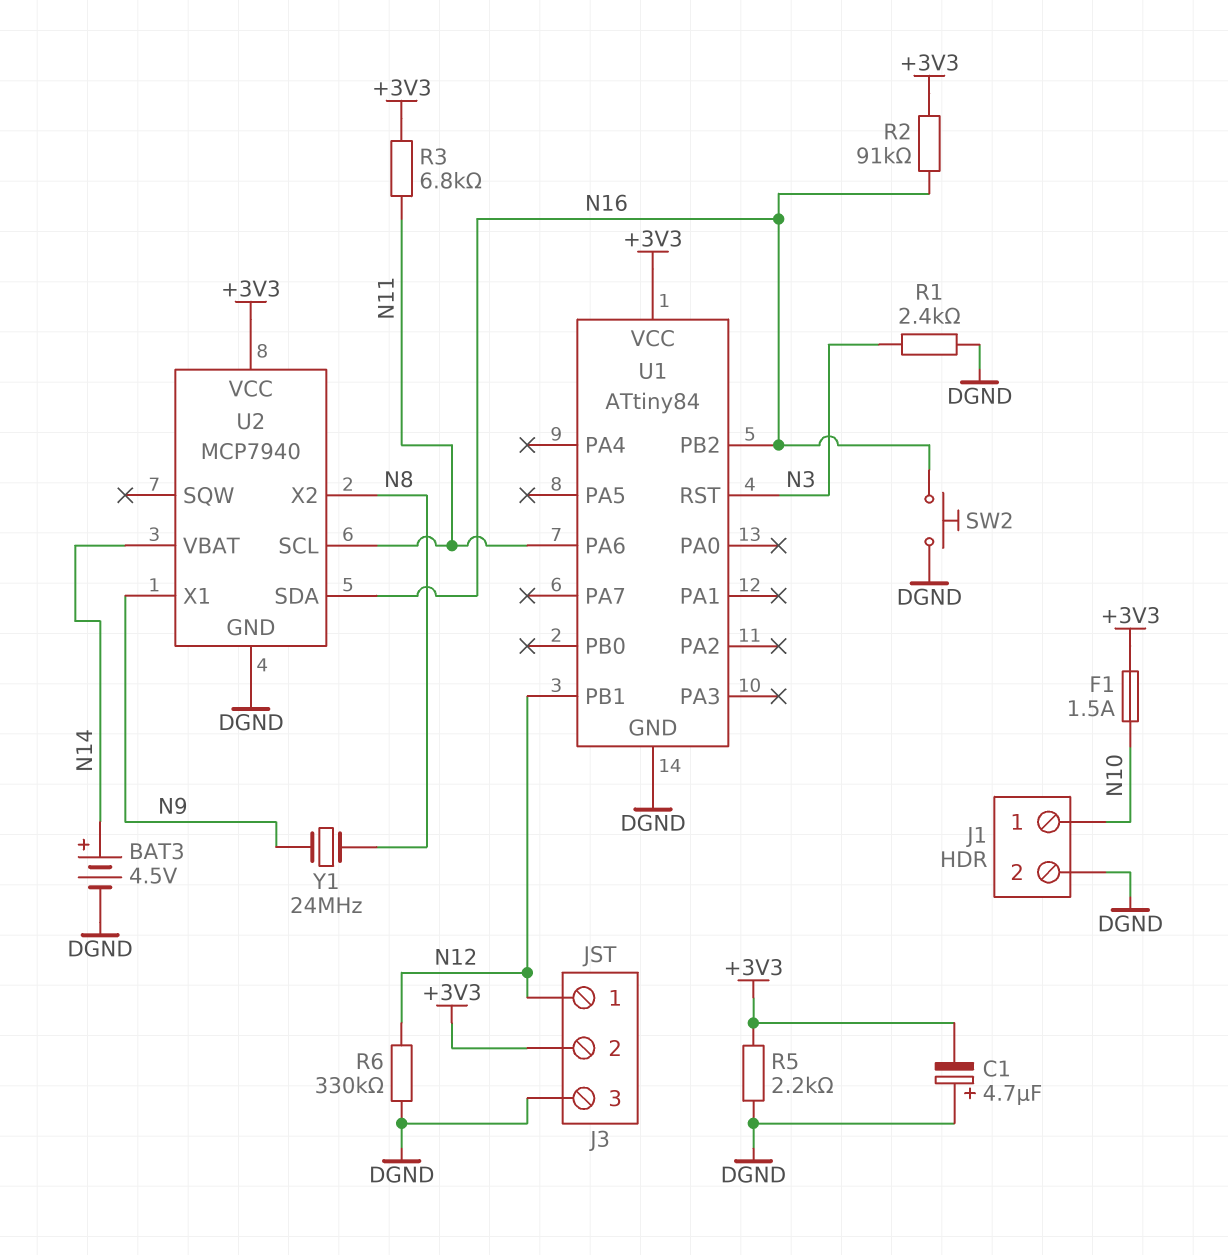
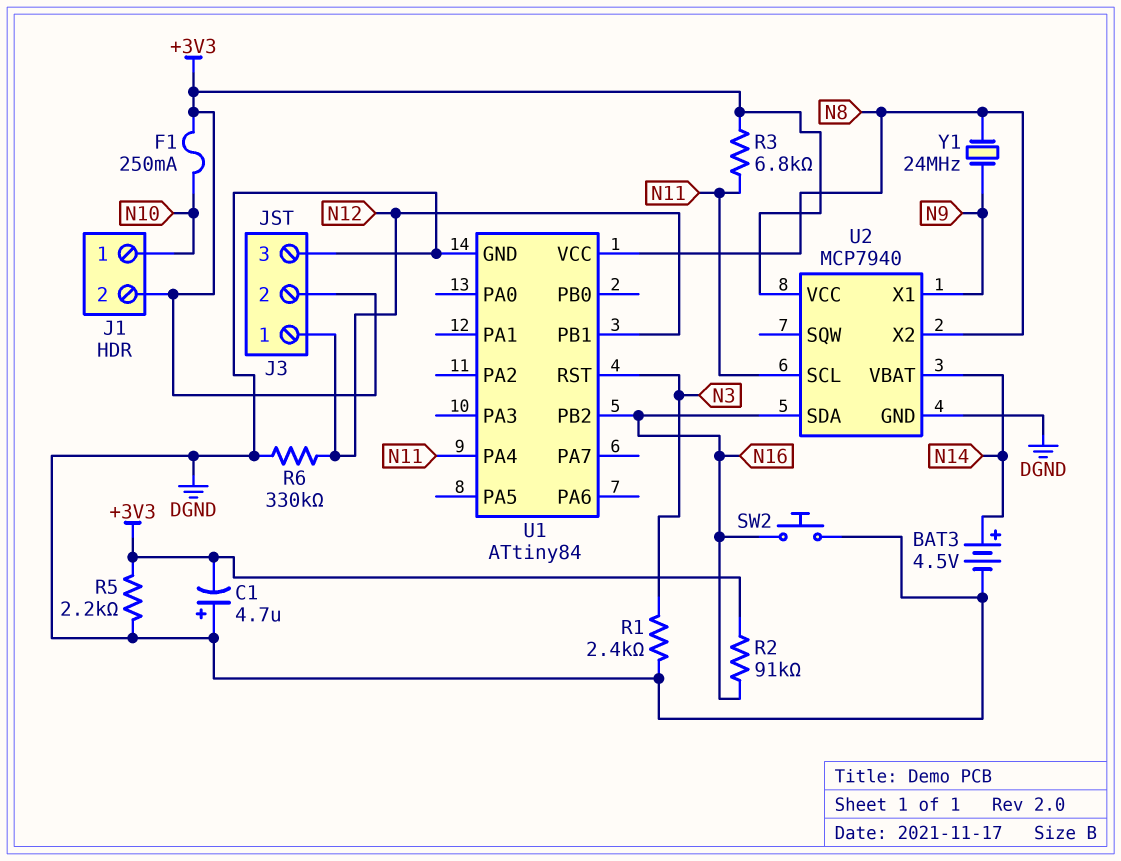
F1: 1.5A (+3V3, N10) -> 250mA (+3V3, N10)
J1 pin 2: DGND -> +3V3
U1 pin PA4: none -> N11
U1 pin PA6: N11 -> none
U1 pin VCC: +3V3 -> N8

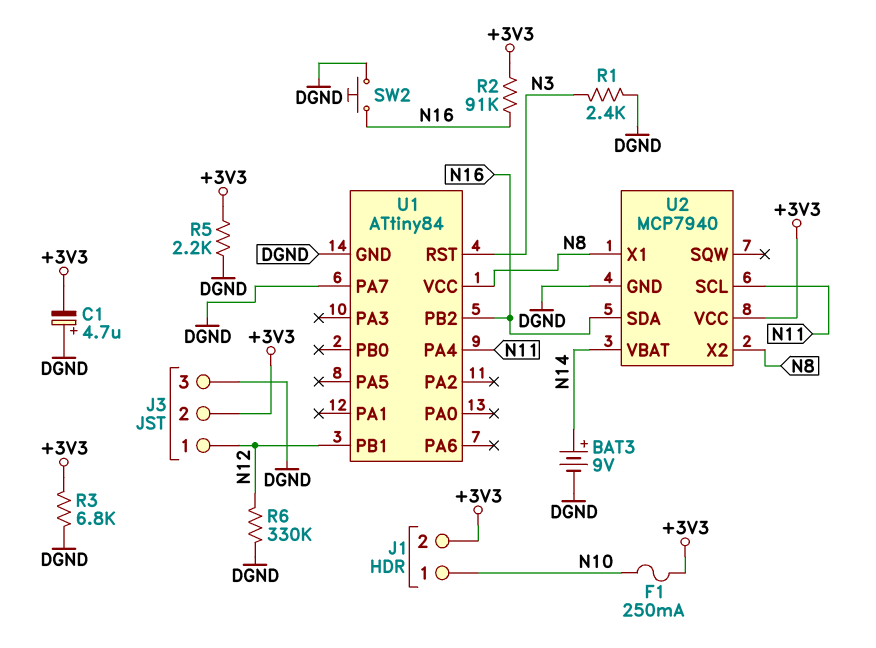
BAT3: 4.5V (plus N14, minus DGND) -> 9V (plus N14, minus DGND)
R3: 6.8k (+3V3, N11) -> 6.8k (+3V3, DGND)
U1 pin PA7: none -> DGND
U2 pin X1: N9 -> N8
Y1: 24MHz (N8, N9) -> none

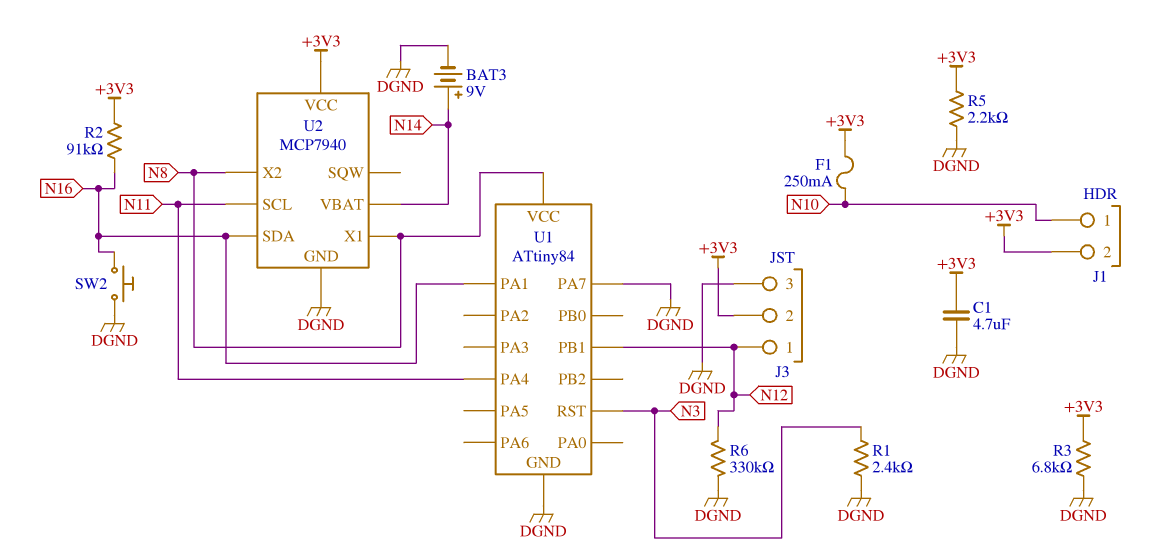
C1: 4.7uF (plus DGND, minus +3V3) -> 4.7uF (+3V3, DGND)
U1 pin PA1: none -> N16
U1 pin PB2: N16 -> none

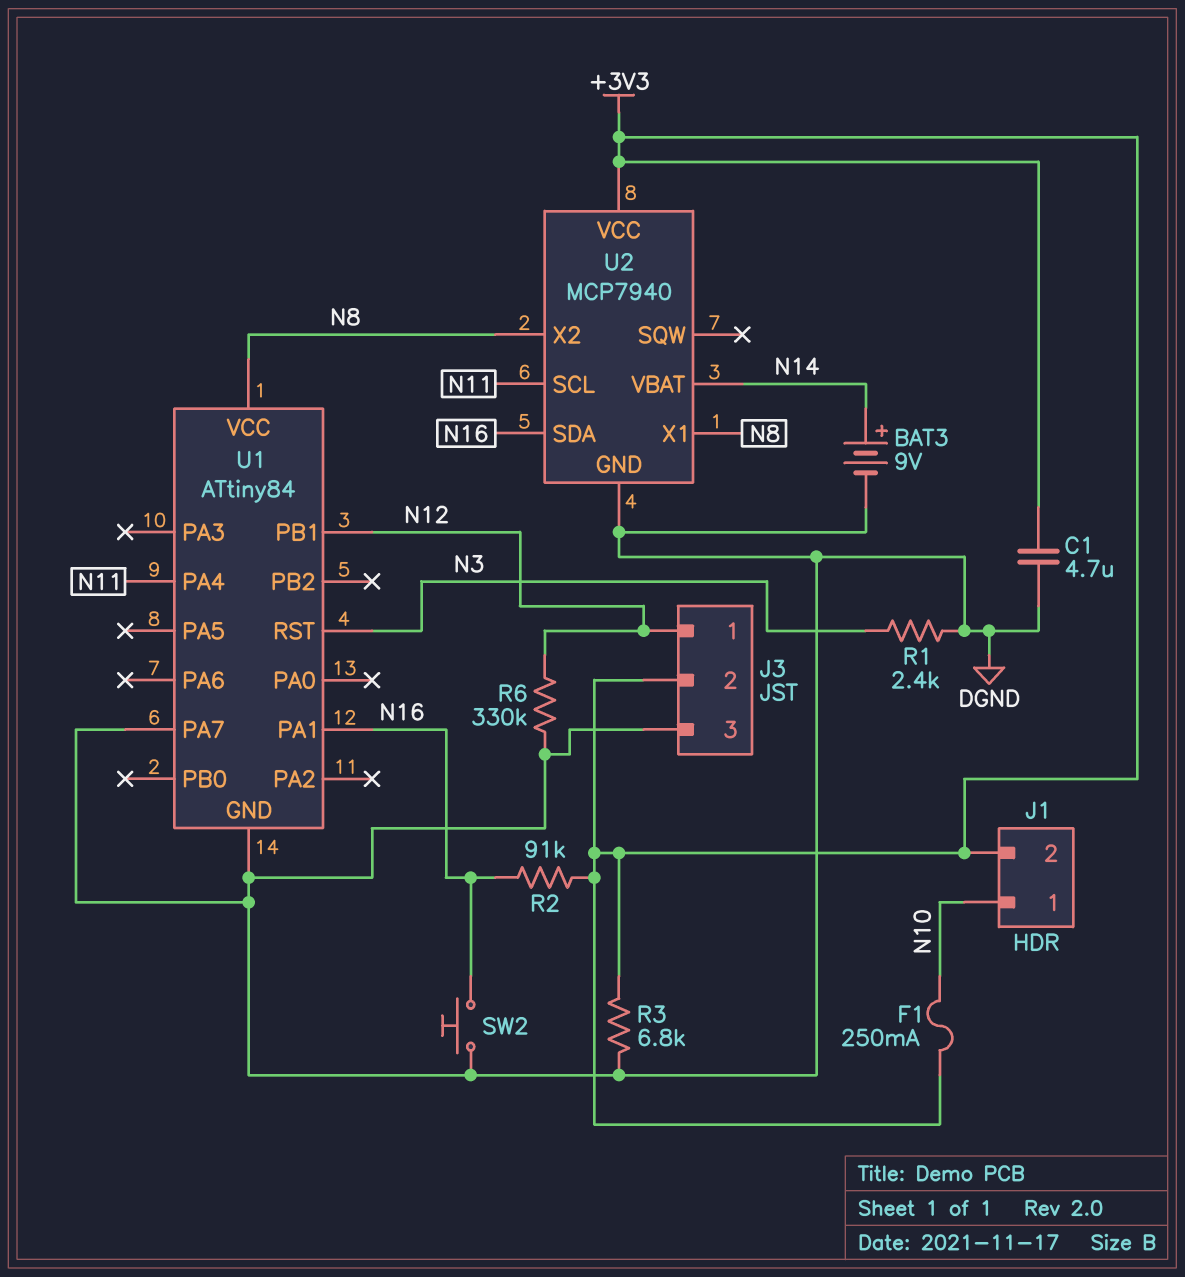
R5: 2.2k (+3V3, DGND) -> none

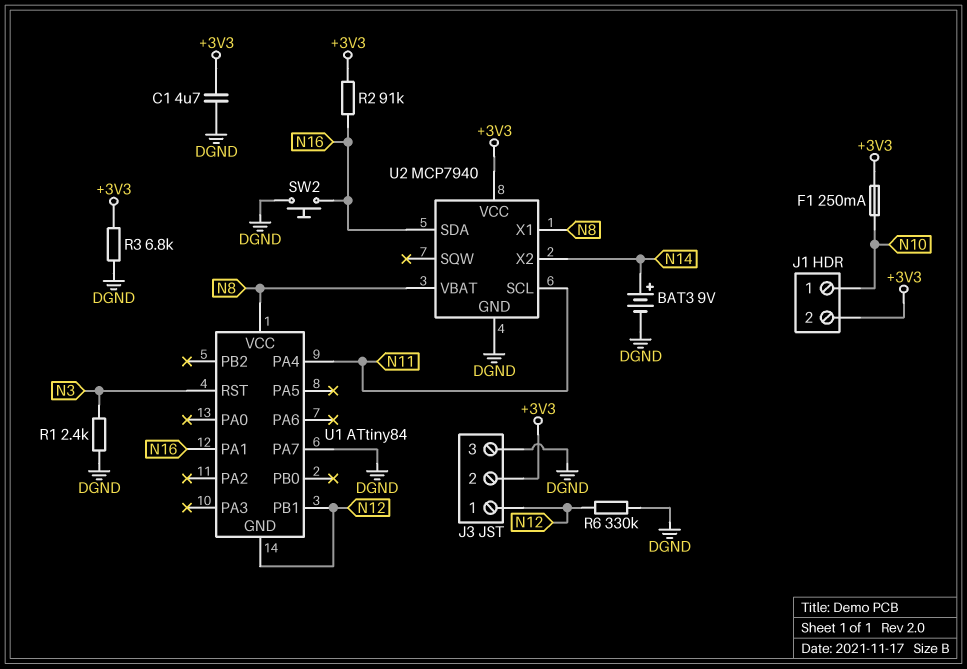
U1 pin GND: DGND -> N12
U2 pin VBAT: N14 -> N8
U2 pin X2: N8 -> N14

